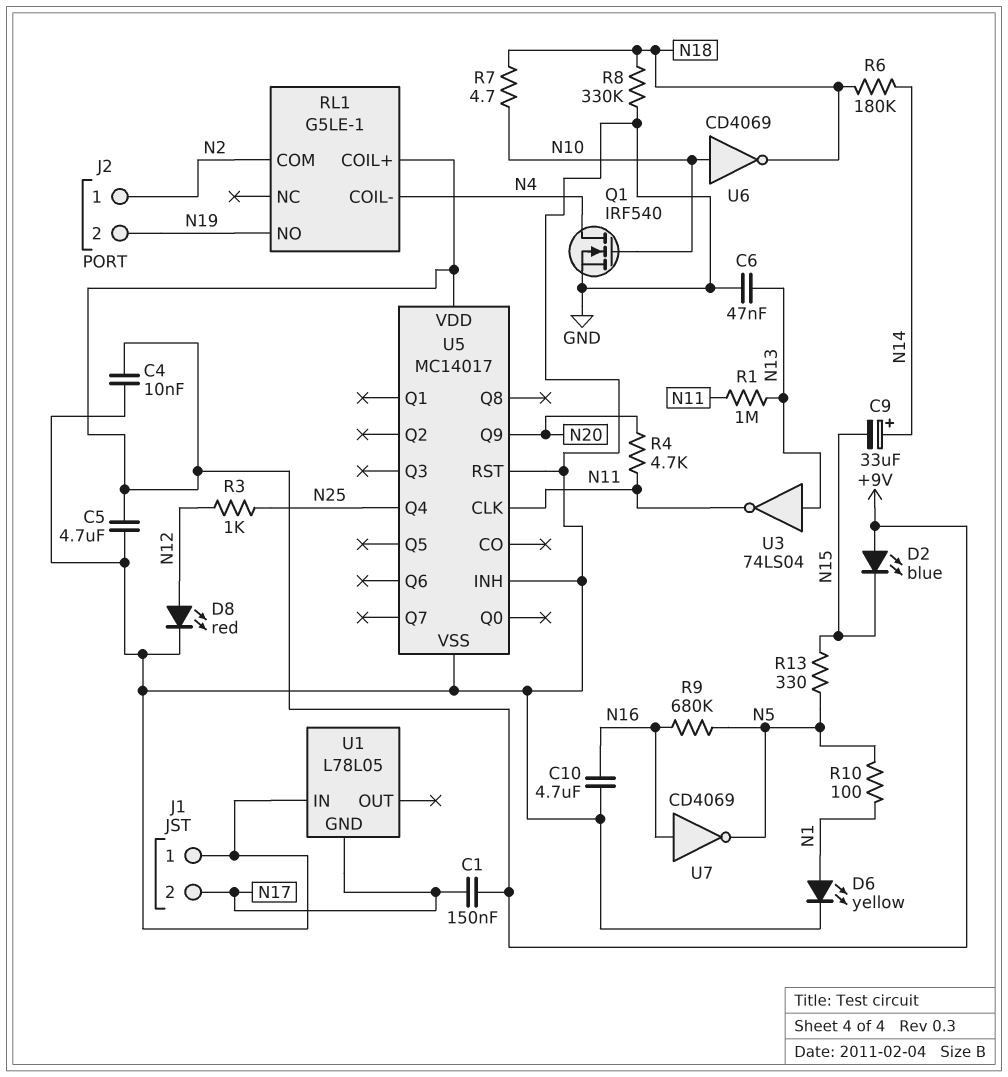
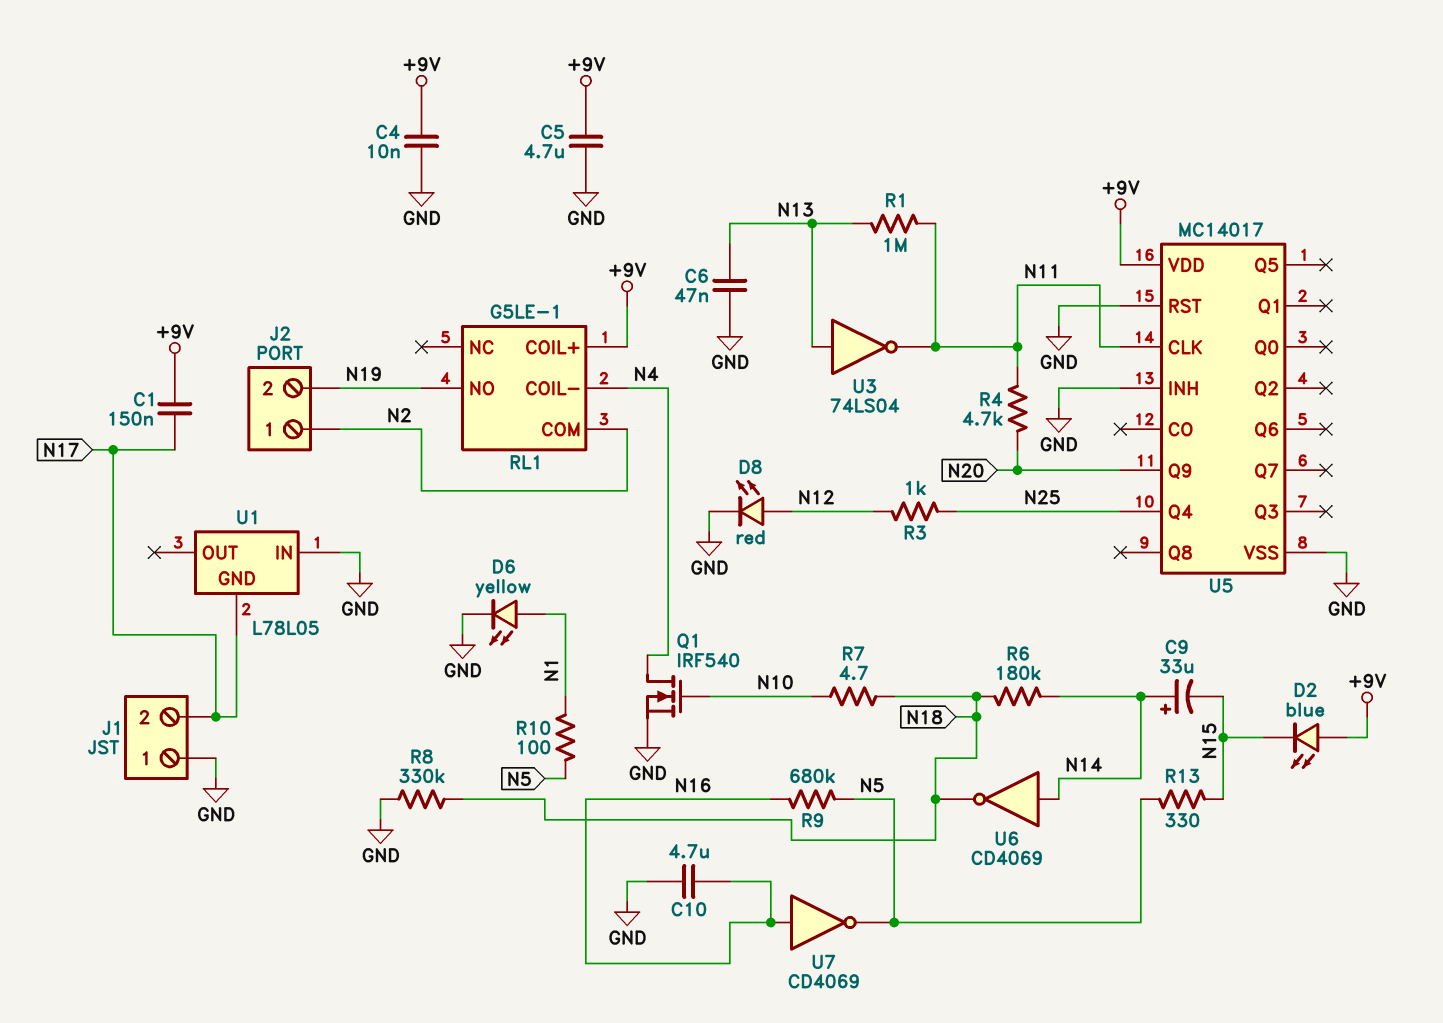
U6: NOT CD4069 (in N10, out N18) -> NOT CD4069 (in N14, out N18)

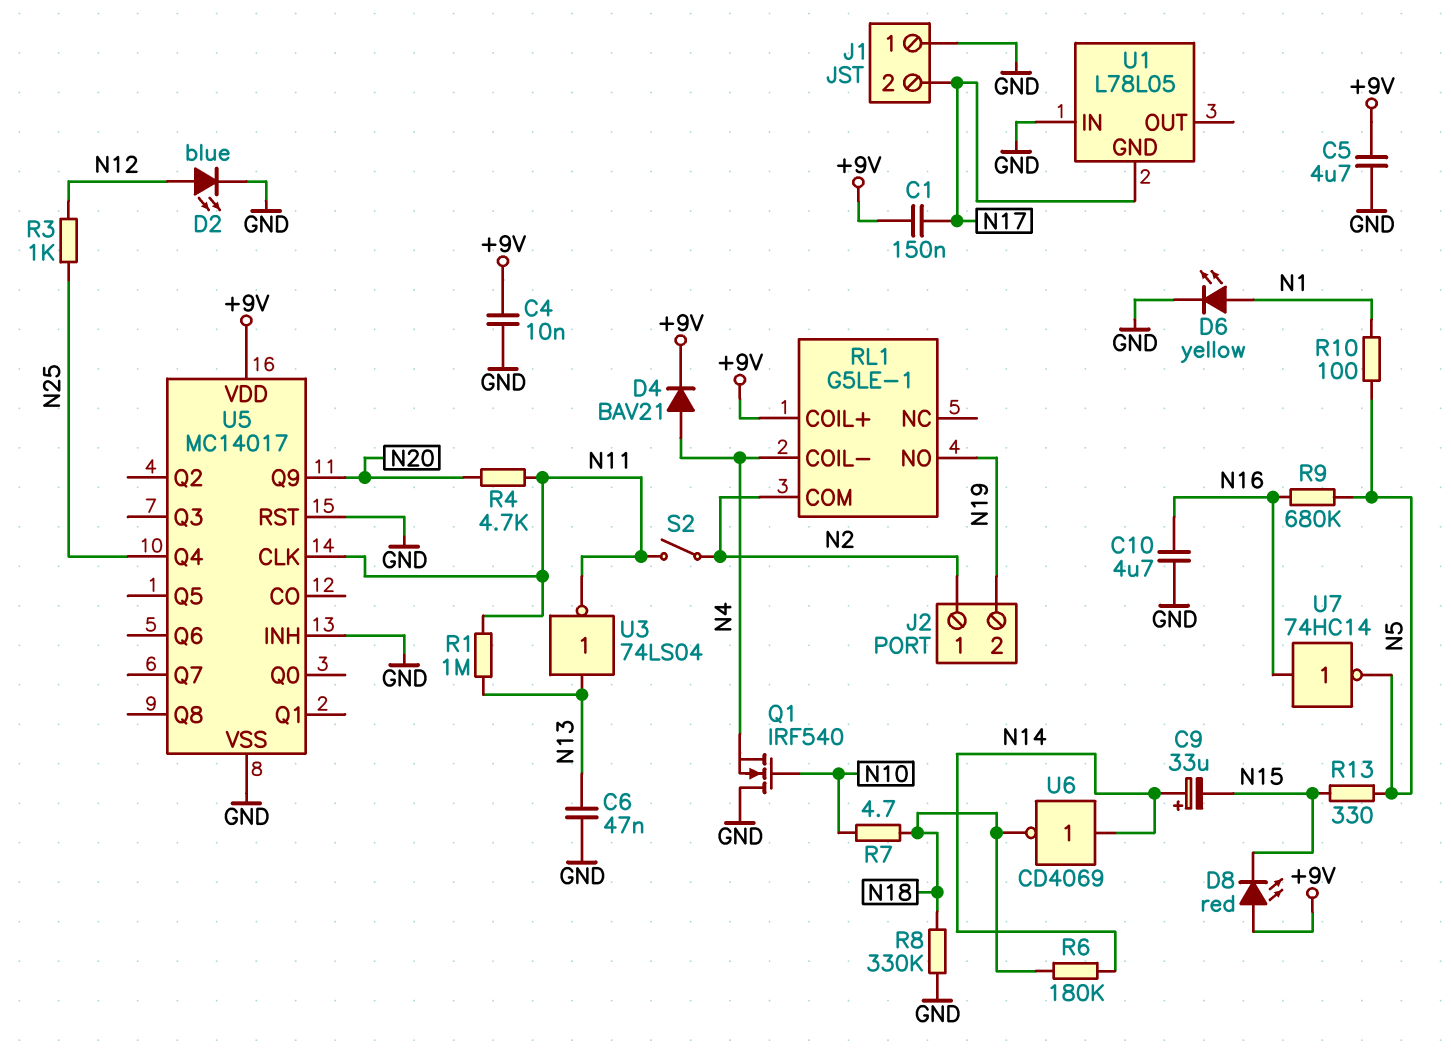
D2: LED blue (A +9V, K N15) -> LED blue (A N12, K GND)
D4: none -> diode BAV21 (A N4, K +9V)
D8: LED red (A N12, K GND) -> LED red (A +9V, K N15)
Q1: NMOS IRF540 (G N10, D N4, S GND) -> NMOS IRF540 (G N10, D GND, S N4)
S2: none -> switch (N2, N11)
U7: NOT CD4069 (in N16, out N5) -> NOT 74HC14 (in N16, out N5)

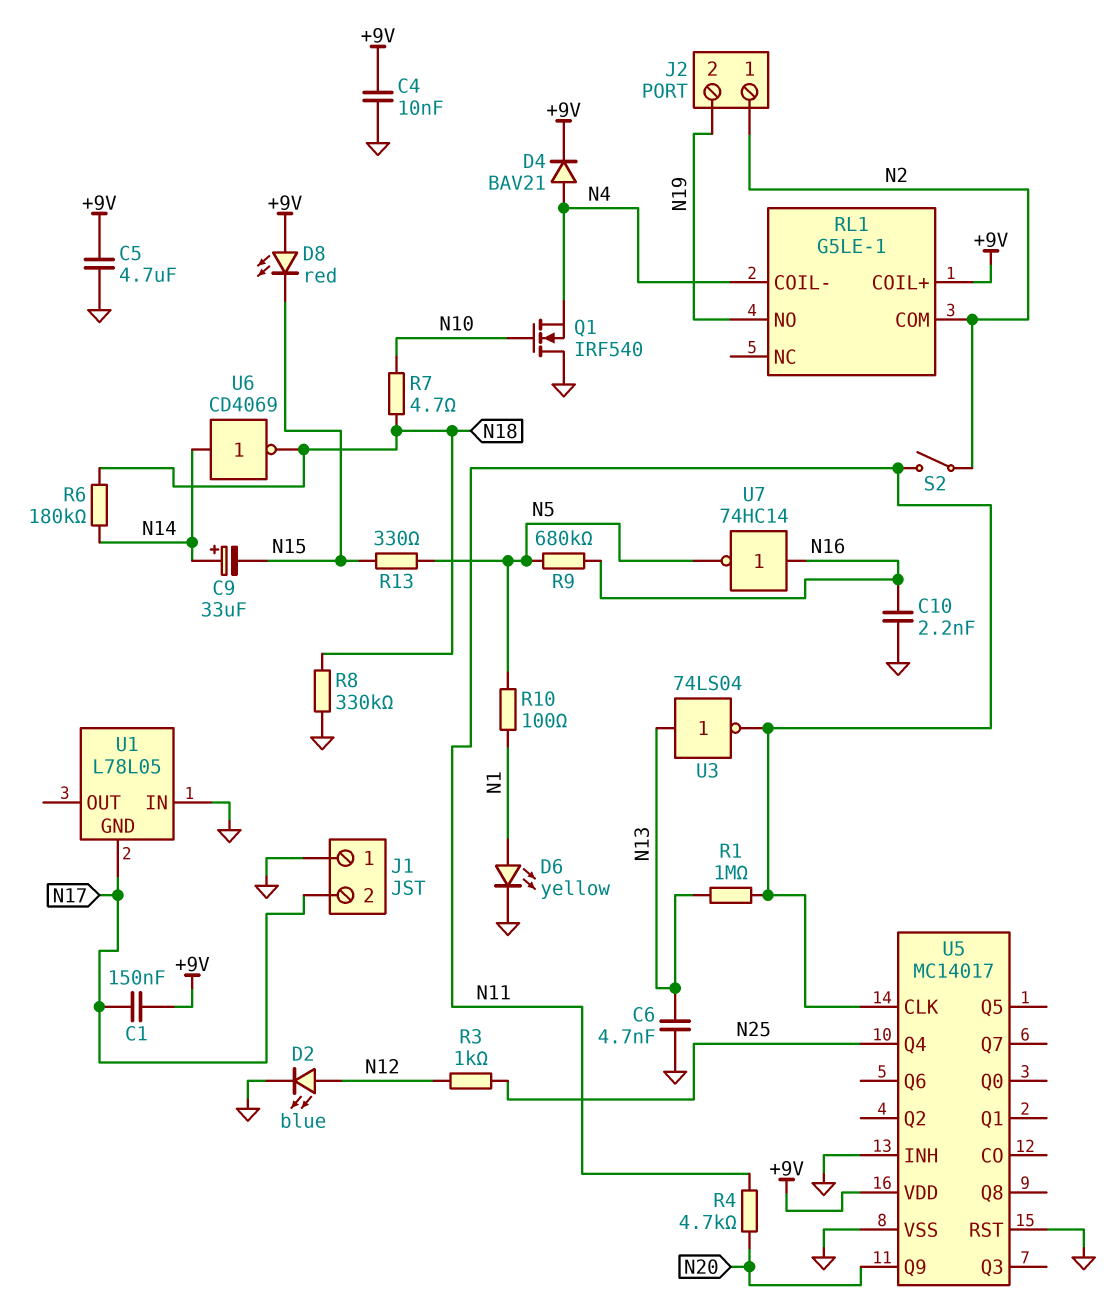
C6: 47nF (GND, N13) -> 4.7nF (GND, N13)
C10: 4.7uF (GND, N16) -> 2.2nF (GND, N16)

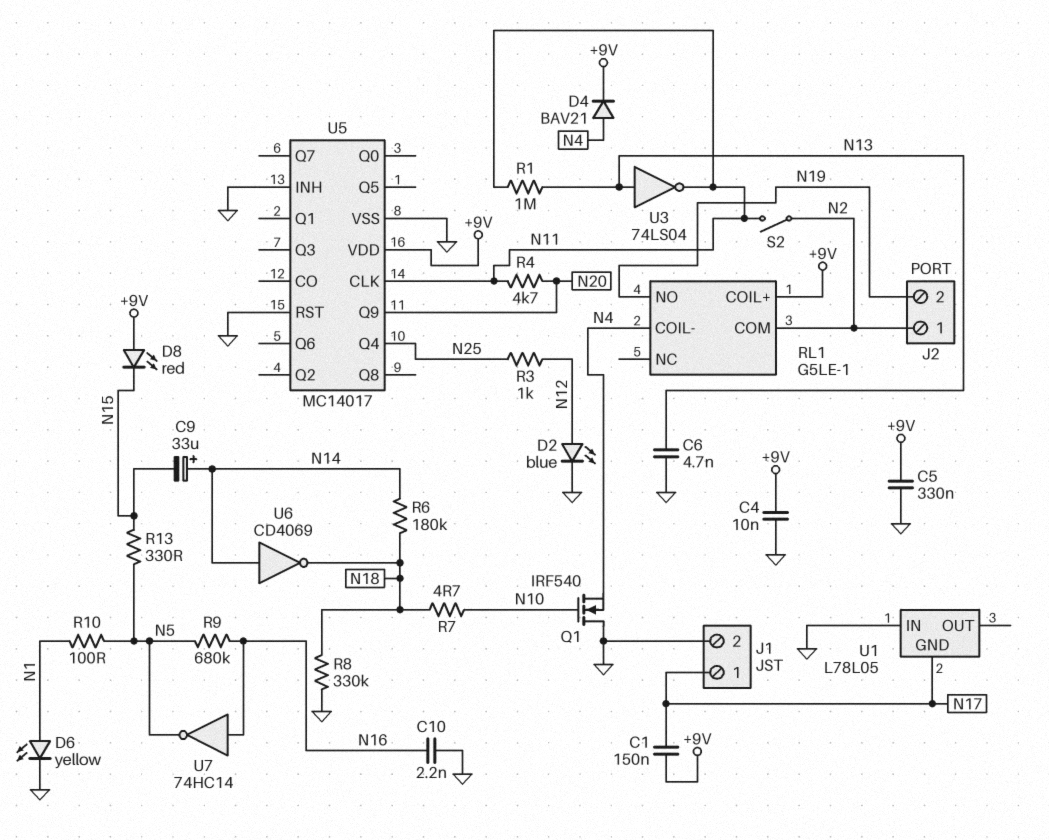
C5: 4.7uF (+9V, GND) -> 330nF (+9V, GND)
J1 pin 1: GND -> N17
J1 pin 2: N17 -> GND

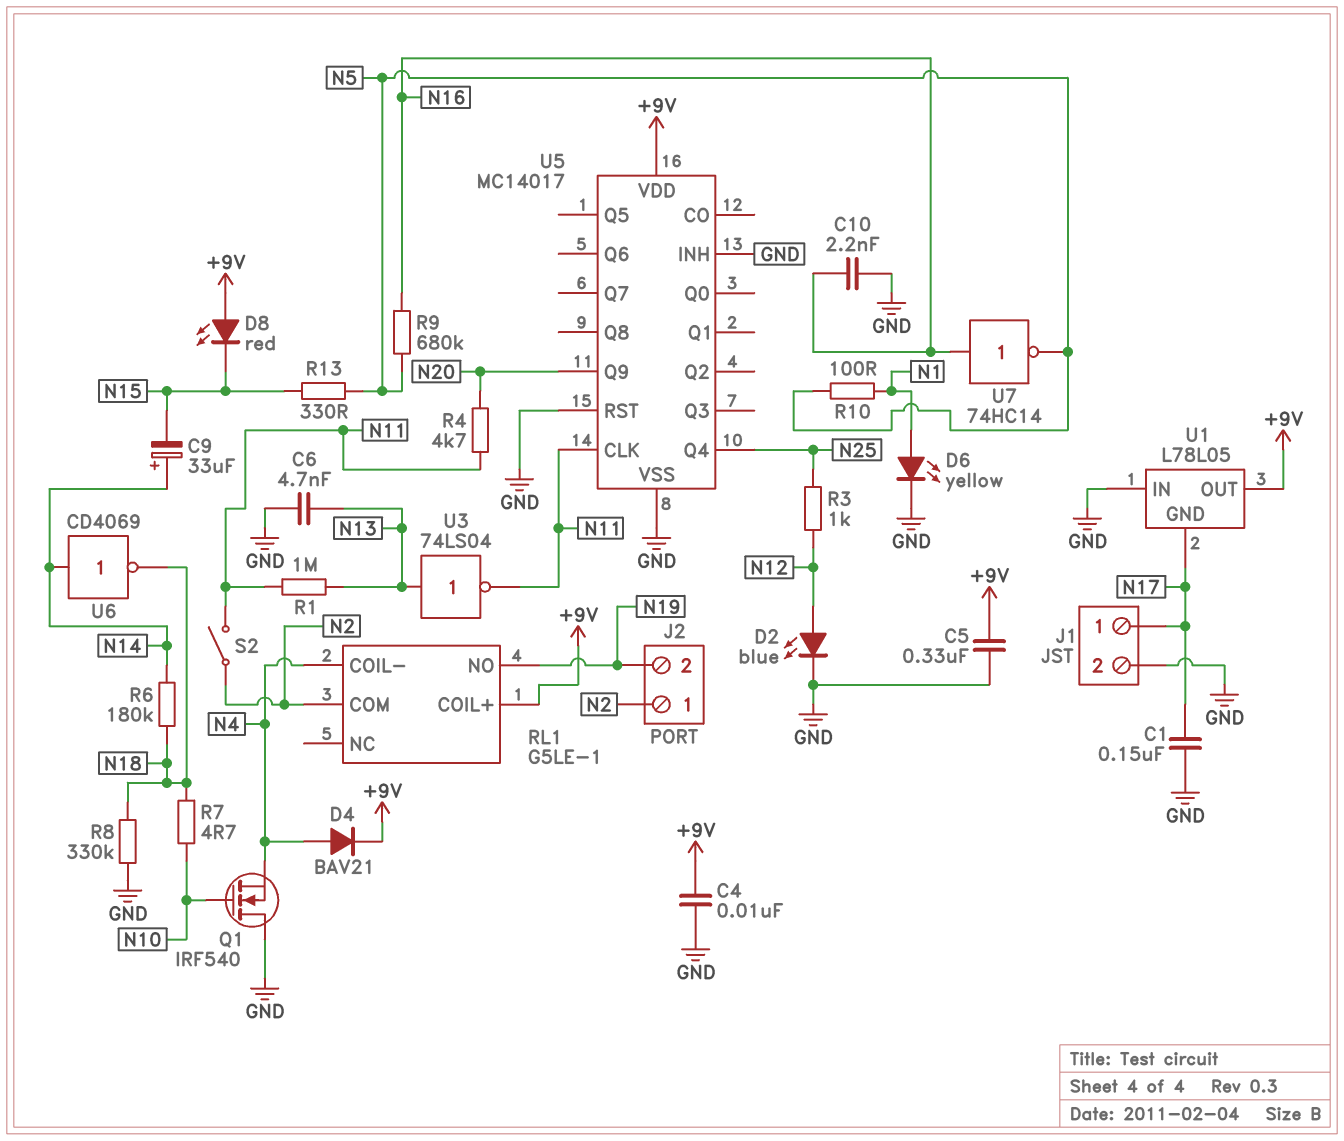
C1: 150nF (+9V, N17) -> 150nF (GND, N17)
U1 pin OUT: none -> +9V

